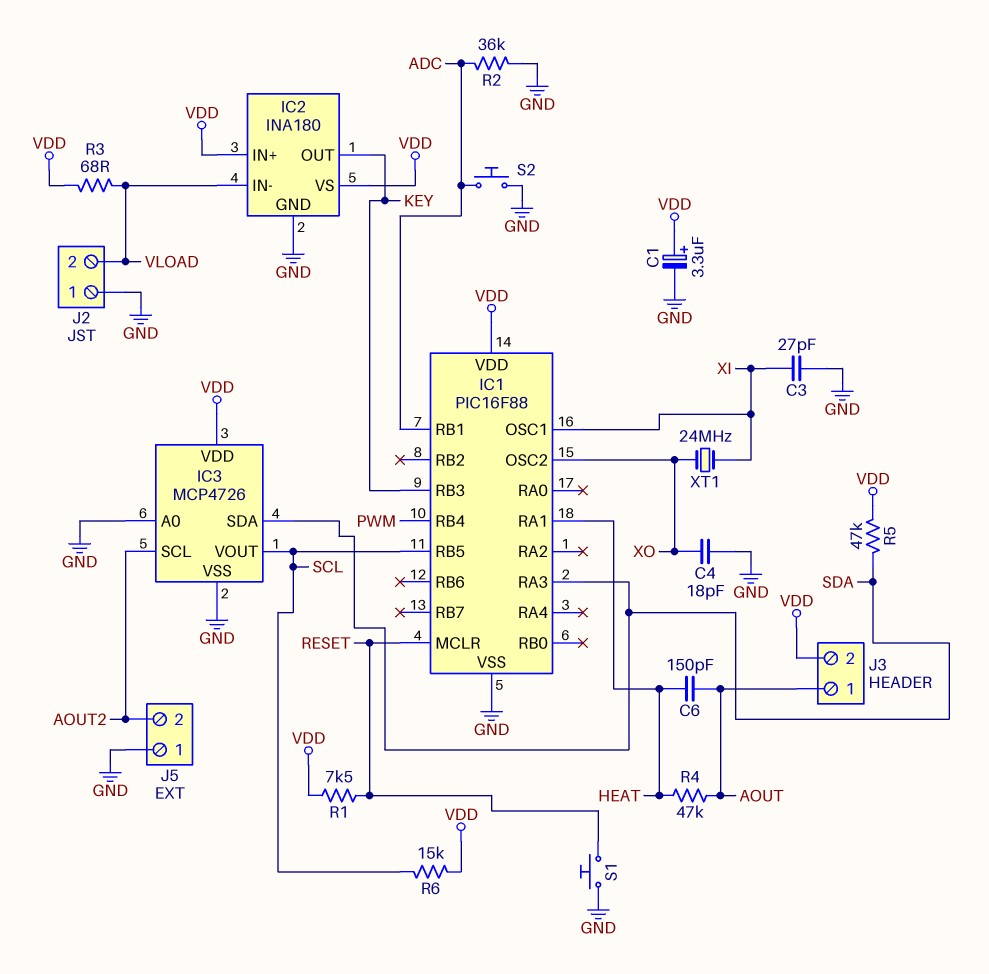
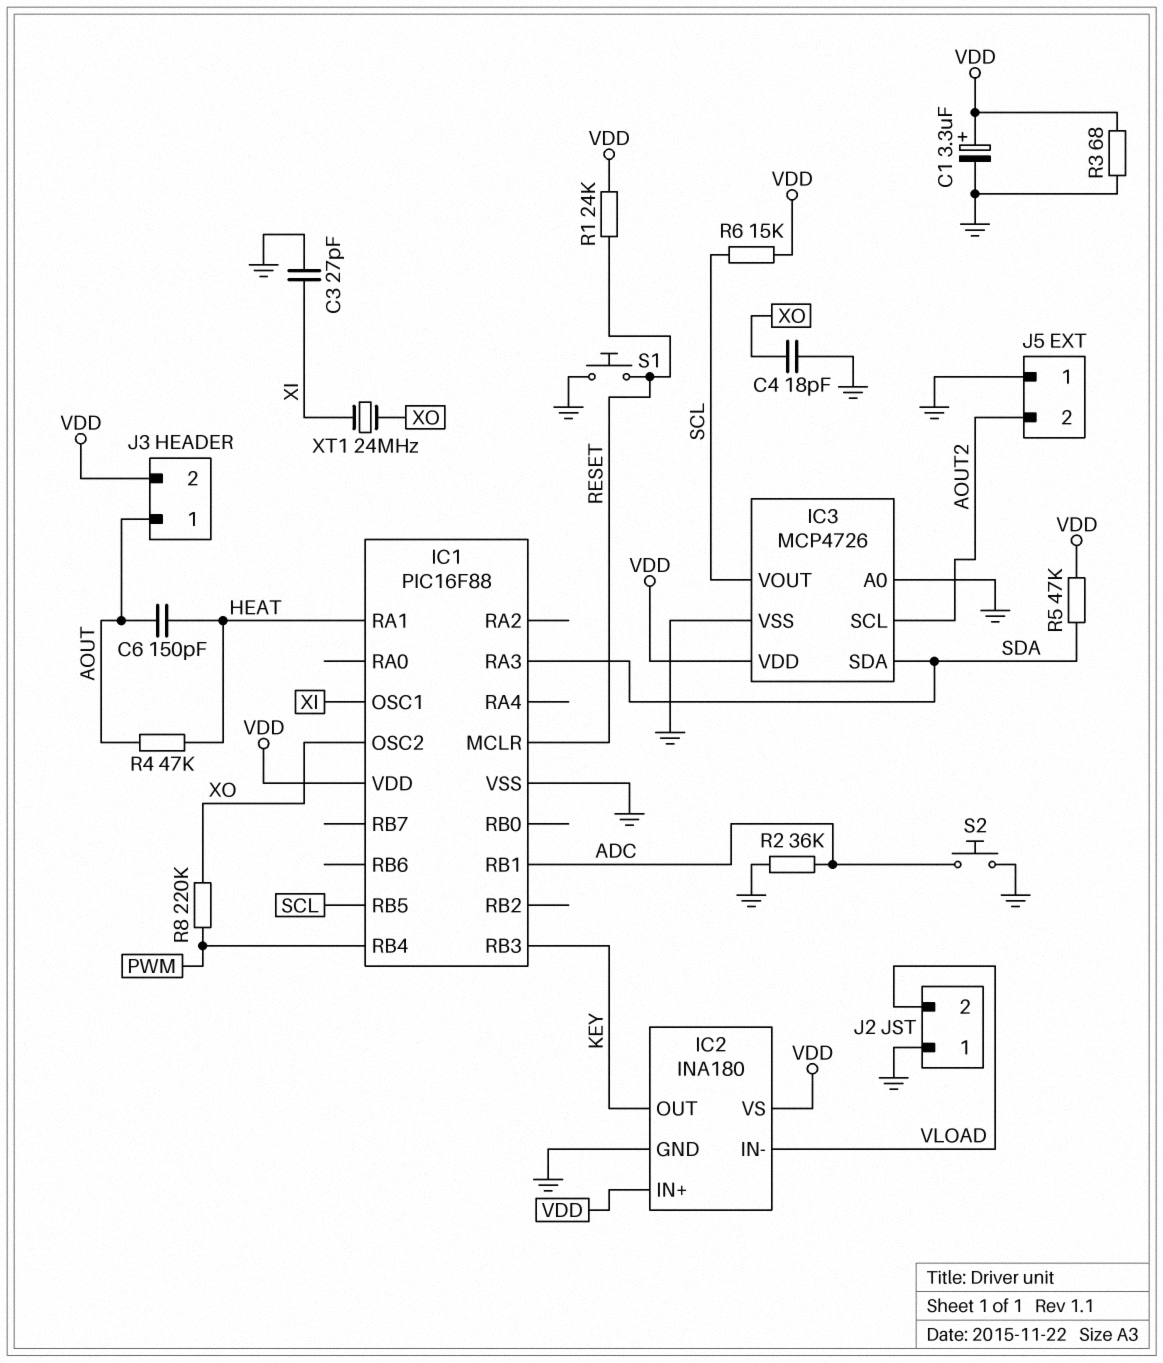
R1: 7.5k (RESET, VDD) -> 24k (RESET, VDD)
R3: 68 (VDD, VLOAD) -> 68 (GND, VDD)
R8: none -> 220k (PWM, XO)

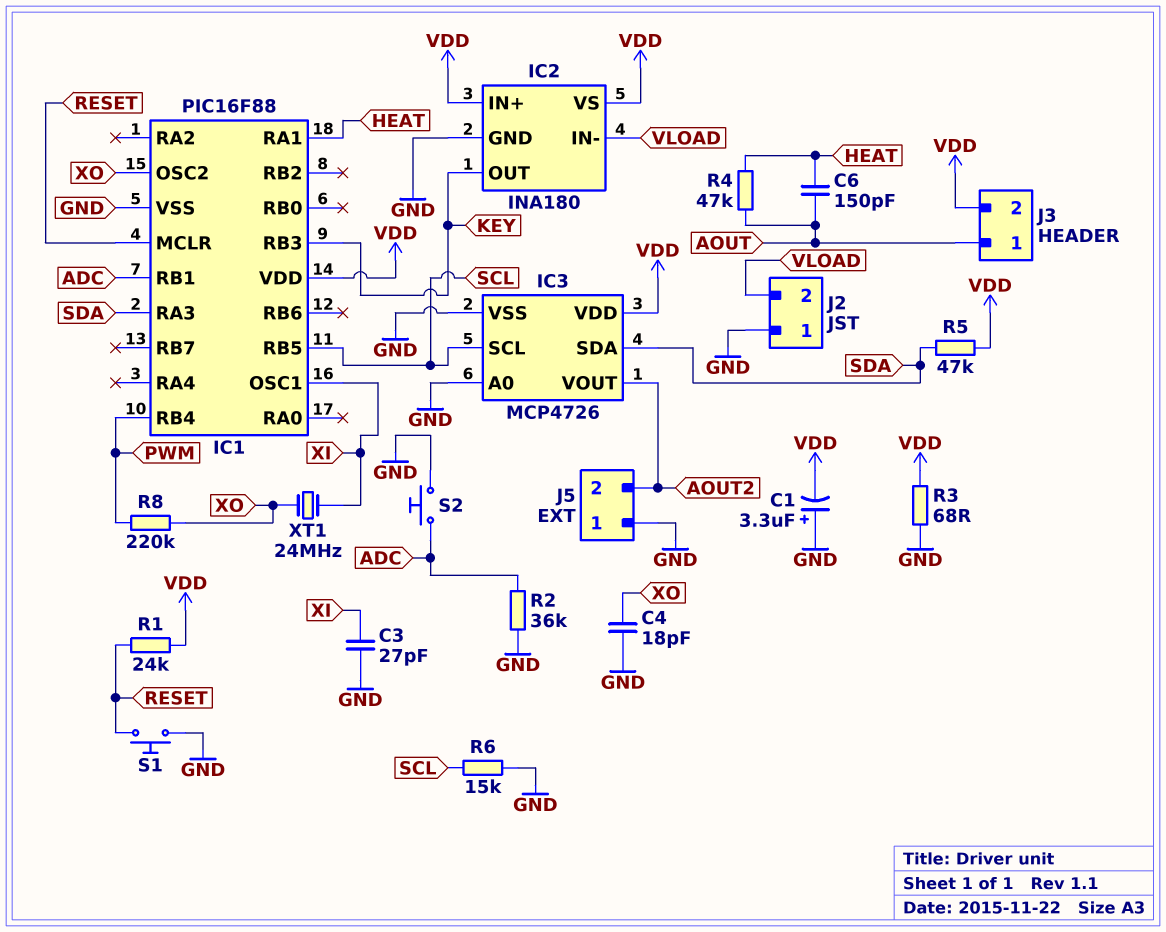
C1: 3.3uF (plus VDD, minus GND) -> 3.3uF (plus GND, minus VDD)
IC3 pin SCL: AOUT2 -> SCL
IC3 pin VOUT: SCL -> AOUT2
R6: 15k (SCL, VDD) -> 15k (GND, SCL)

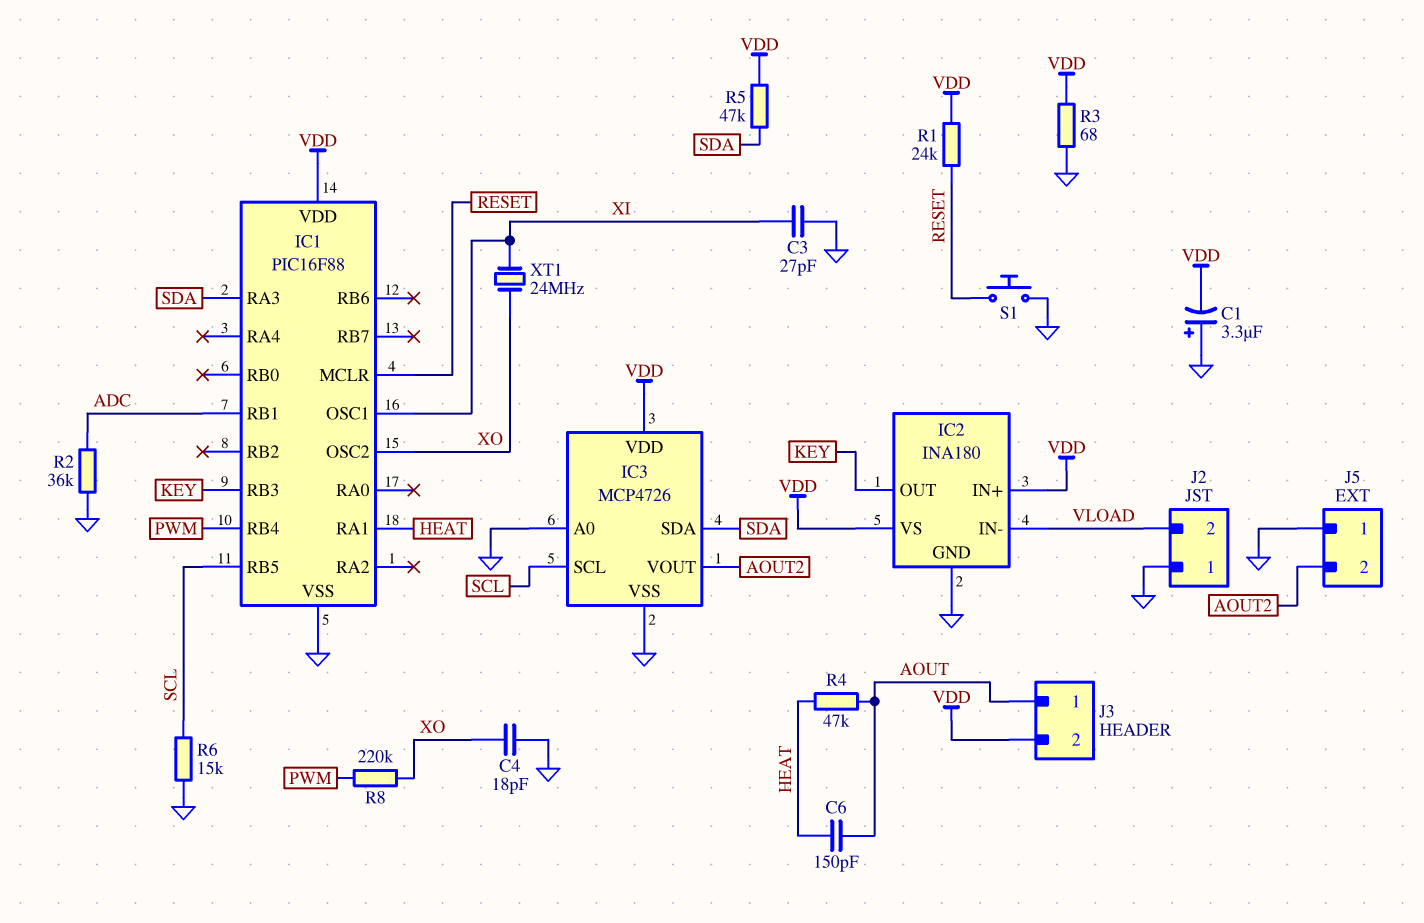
S2: button (ADC, GND) -> none

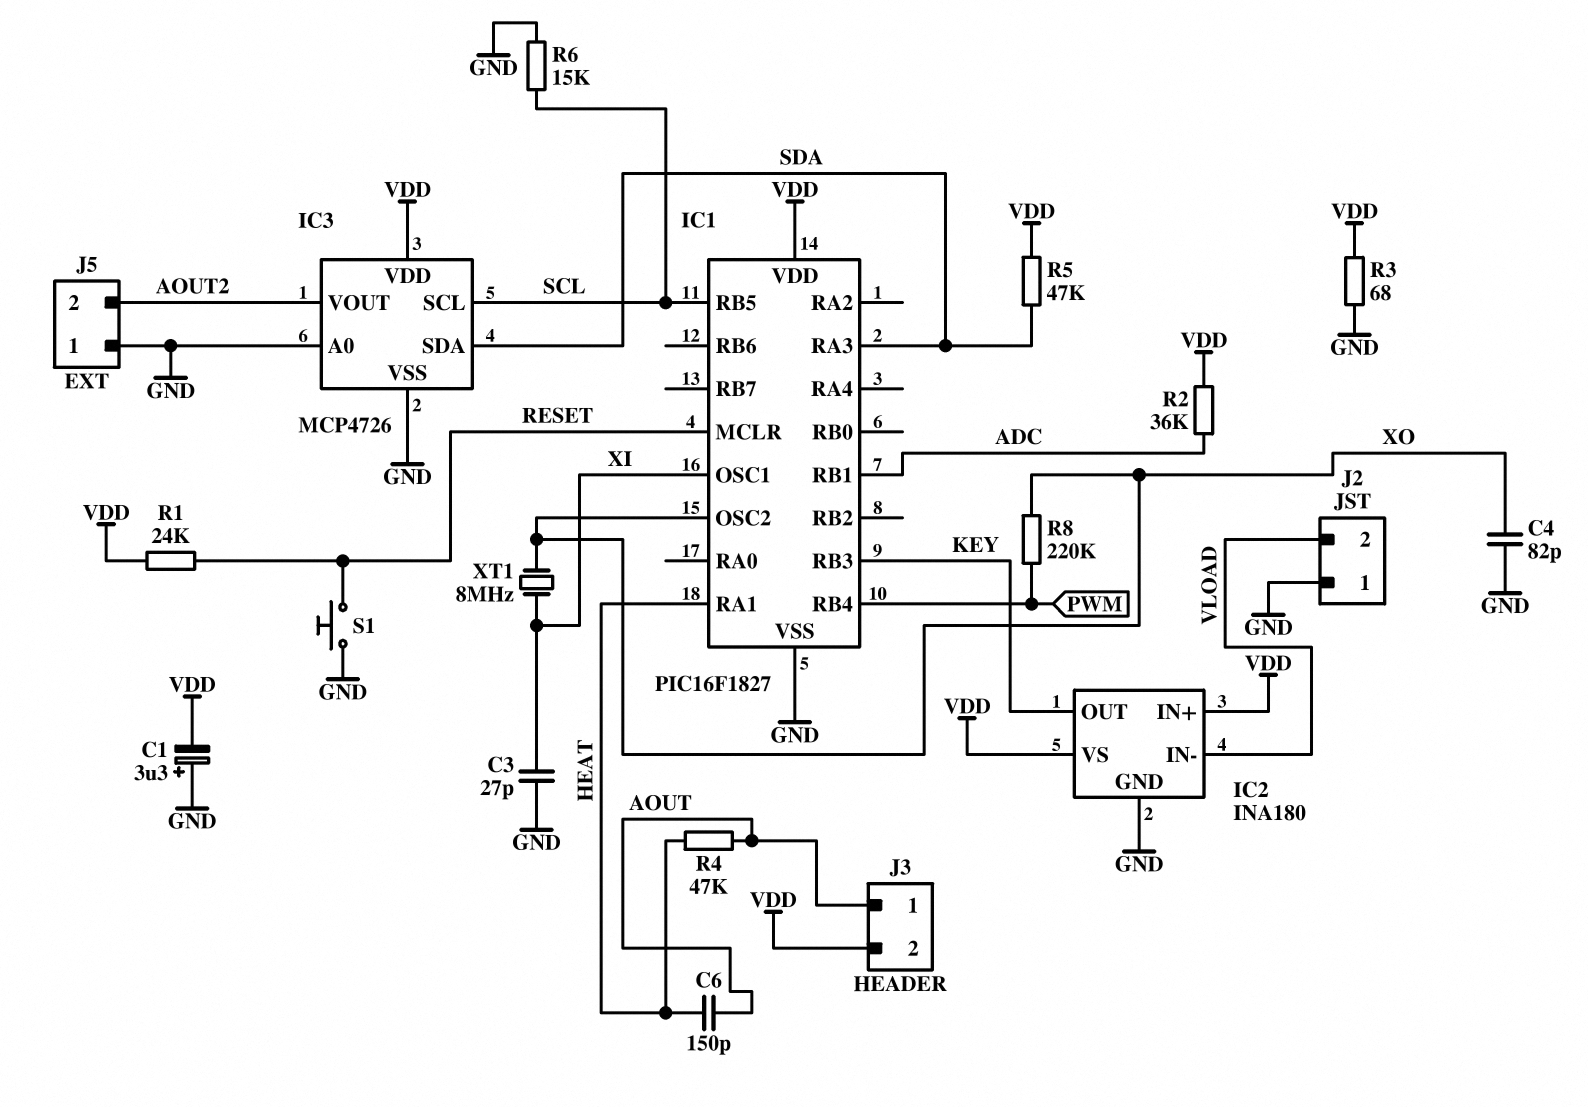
C4: 18pF (GND, XO) -> 82pF (GND, XO)
IC1: PIC16F88 -> PIC16F1827
R2: 36k (ADC, GND) -> 36k (ADC, VDD)
XT1: 24MHz (XI, XO) -> 8MHz (XI, XO)

